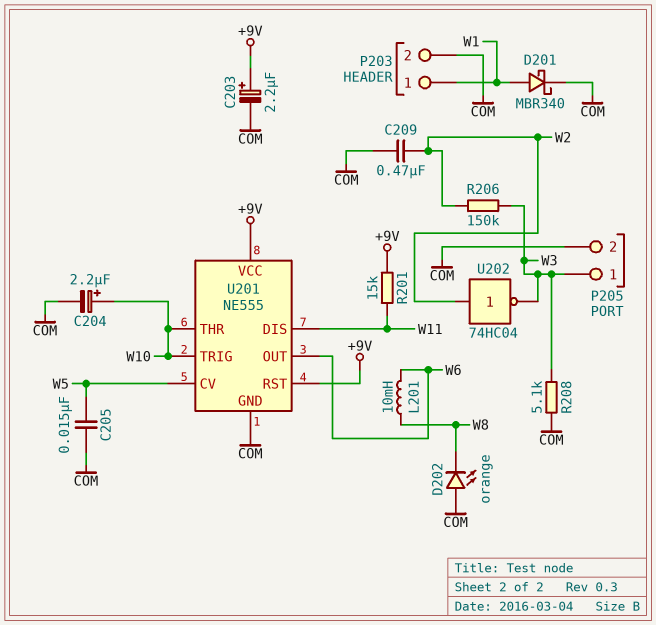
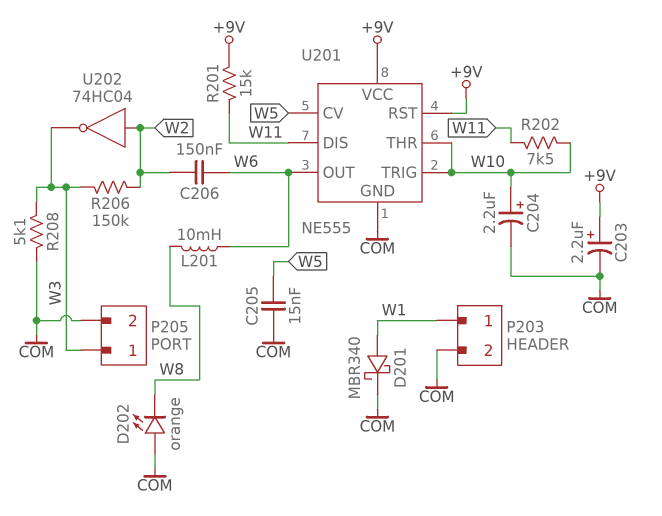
C206: none -> 150nF (W2, W6)
C209: 470nF (COM, W2) -> none
R202: none -> 7.5k (W10, W11)

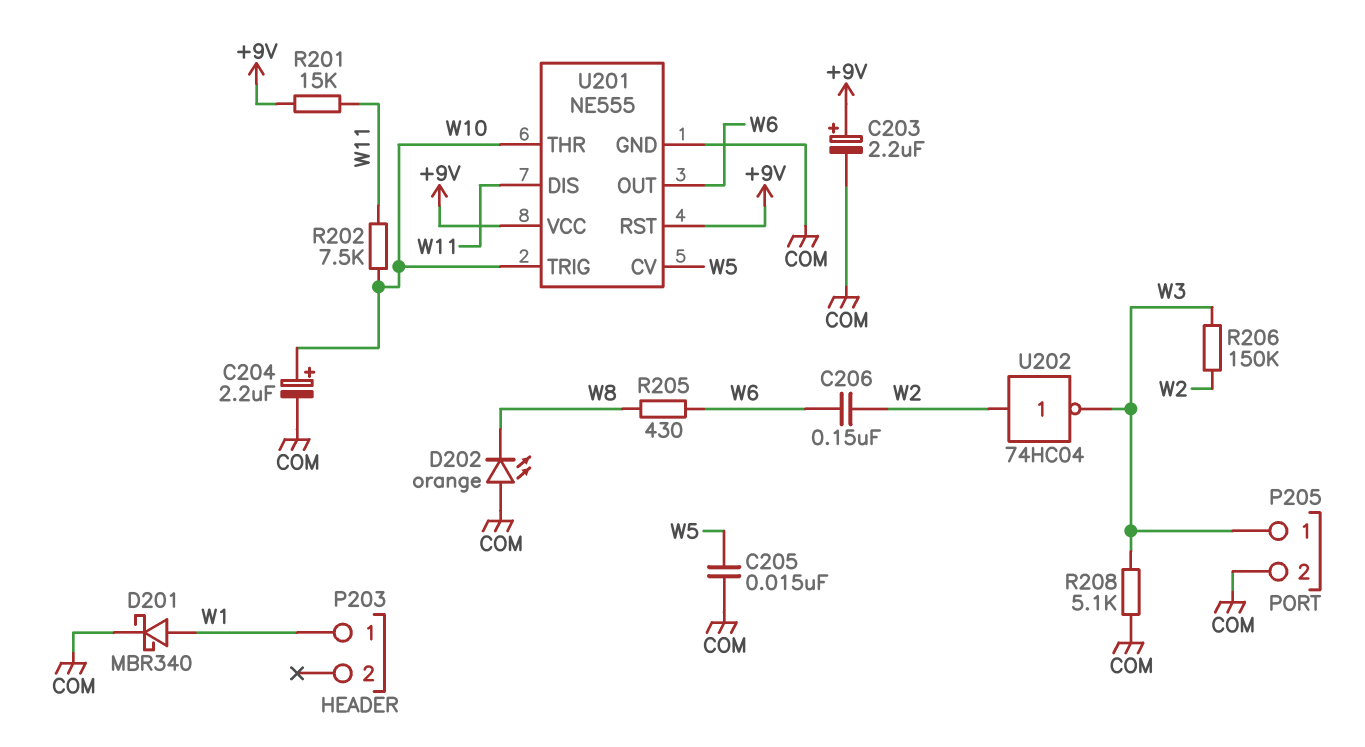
L201: 10mH (W6, W8) -> none
P203 pin 2: COM -> none
R205: none -> 430 (W6, W8)

